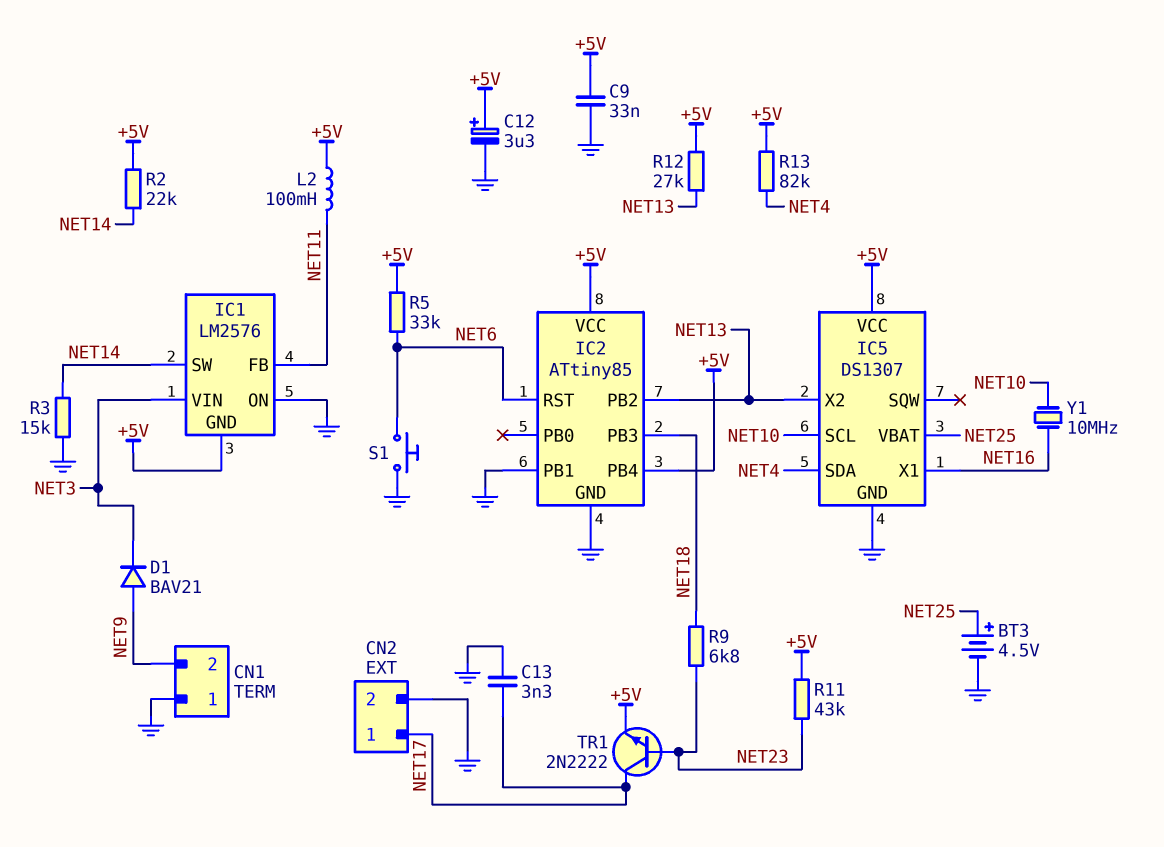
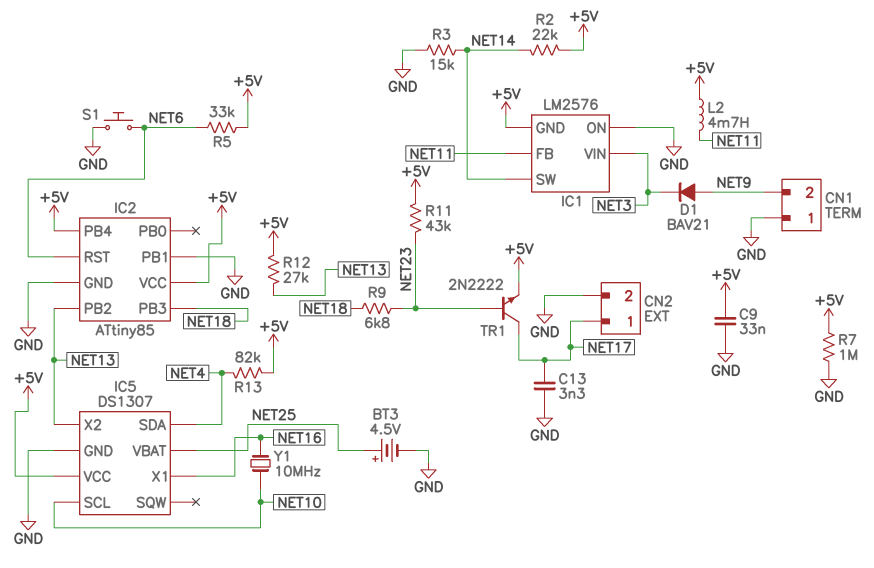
C12: 3.3uF (plus +5V, minus GND) -> none
L2: 100mH (+5V, NET11) -> 4.7mH (+5V, NET11)
R7: none -> 1M (+5V, GND)

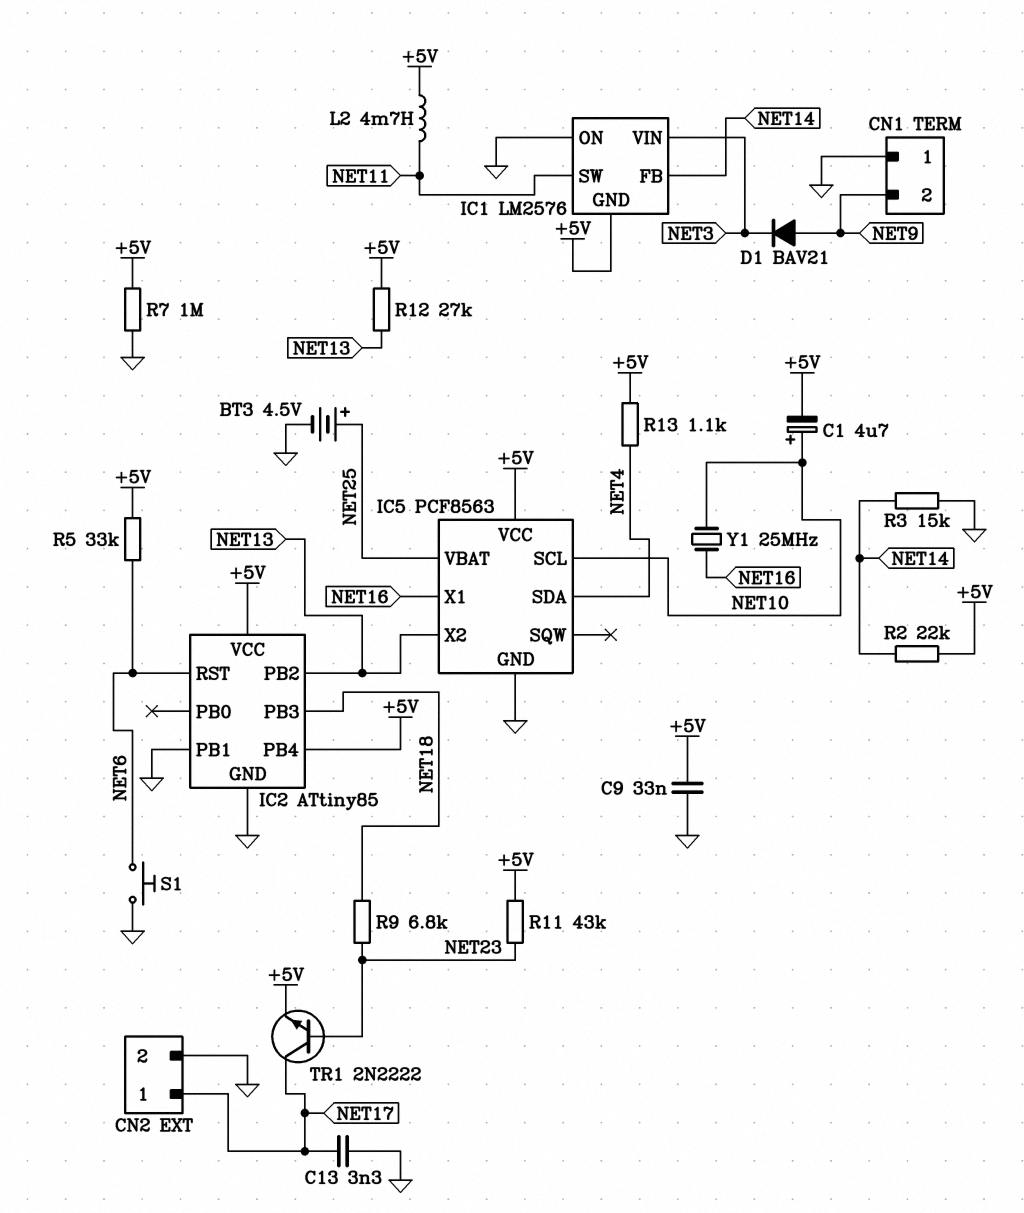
C1: none -> 4.7uF (plus NET10, minus +5V)
IC1 pin FB: NET11 -> NET14
IC1 pin SW: NET14 -> NET11
IC5: DS1307 -> PCF8563
R13: 82k (+5V, NET4) -> 1.1k (+5V, NET4)
Y1: 10MHz (NET10, NET16) -> 25MHz (NET10, NET16)

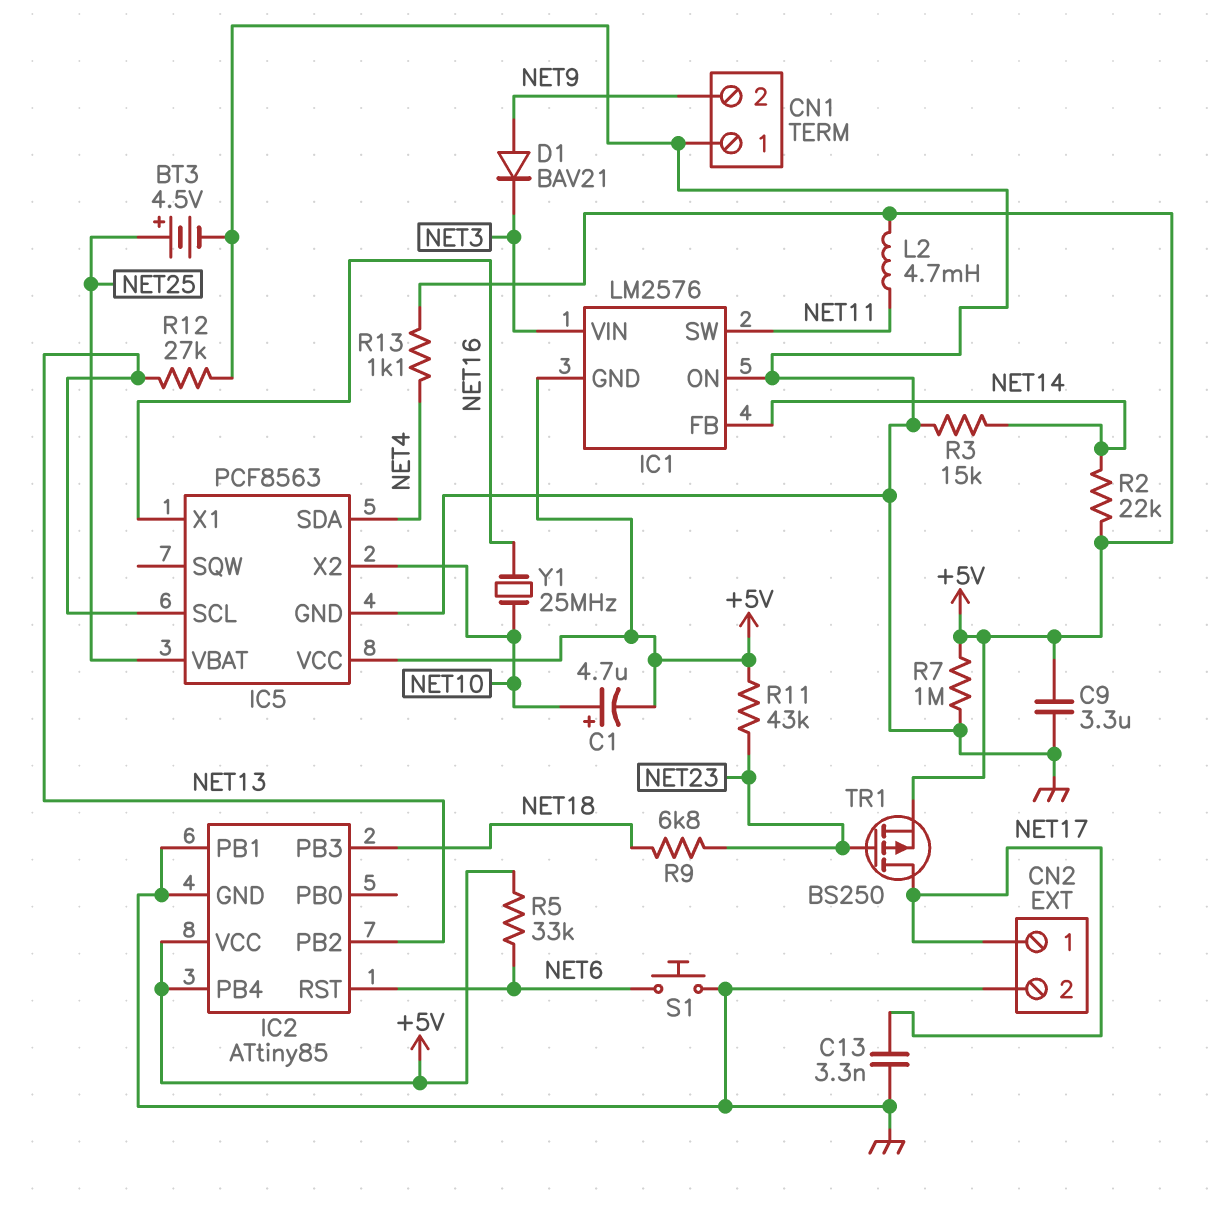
C9: 33nF (+5V, GND) -> 3.3uF (+5V, GND)
IC5 pin SCL: NET10 -> NET13
IC5 pin X2: NET13 -> NET10
R12: 27k (+5V, NET13) -> 27k (GND, NET13)
TR1: NPN 2N2222 (B NET23, C NET17, E +5V) -> PMOS BS250 (G NET23, D NET17, S +5V)

